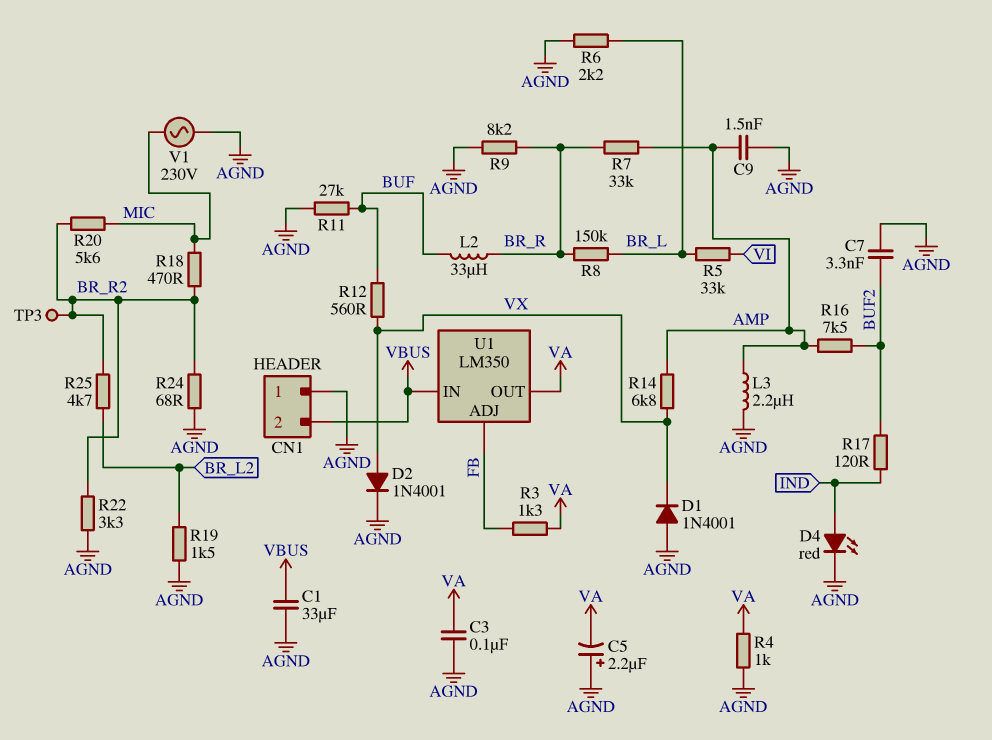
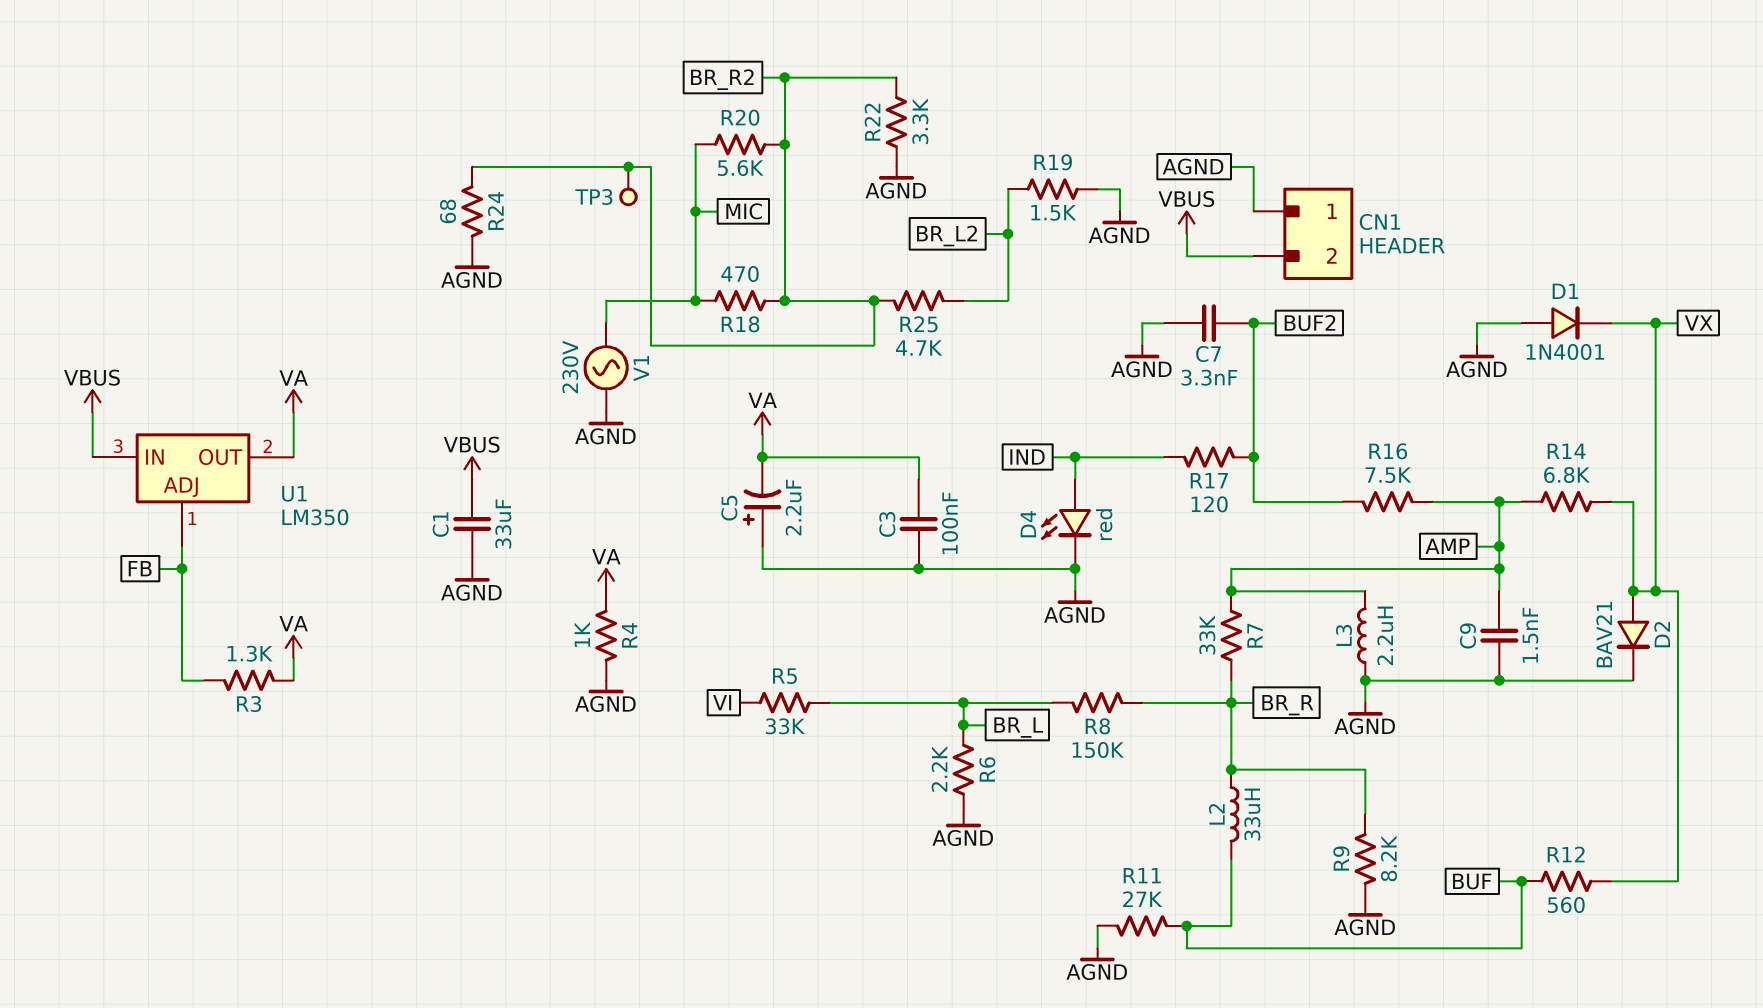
D2: diode 1N4001 (A VX, K AGND) -> diode BAV21 (A VX, K AGND)

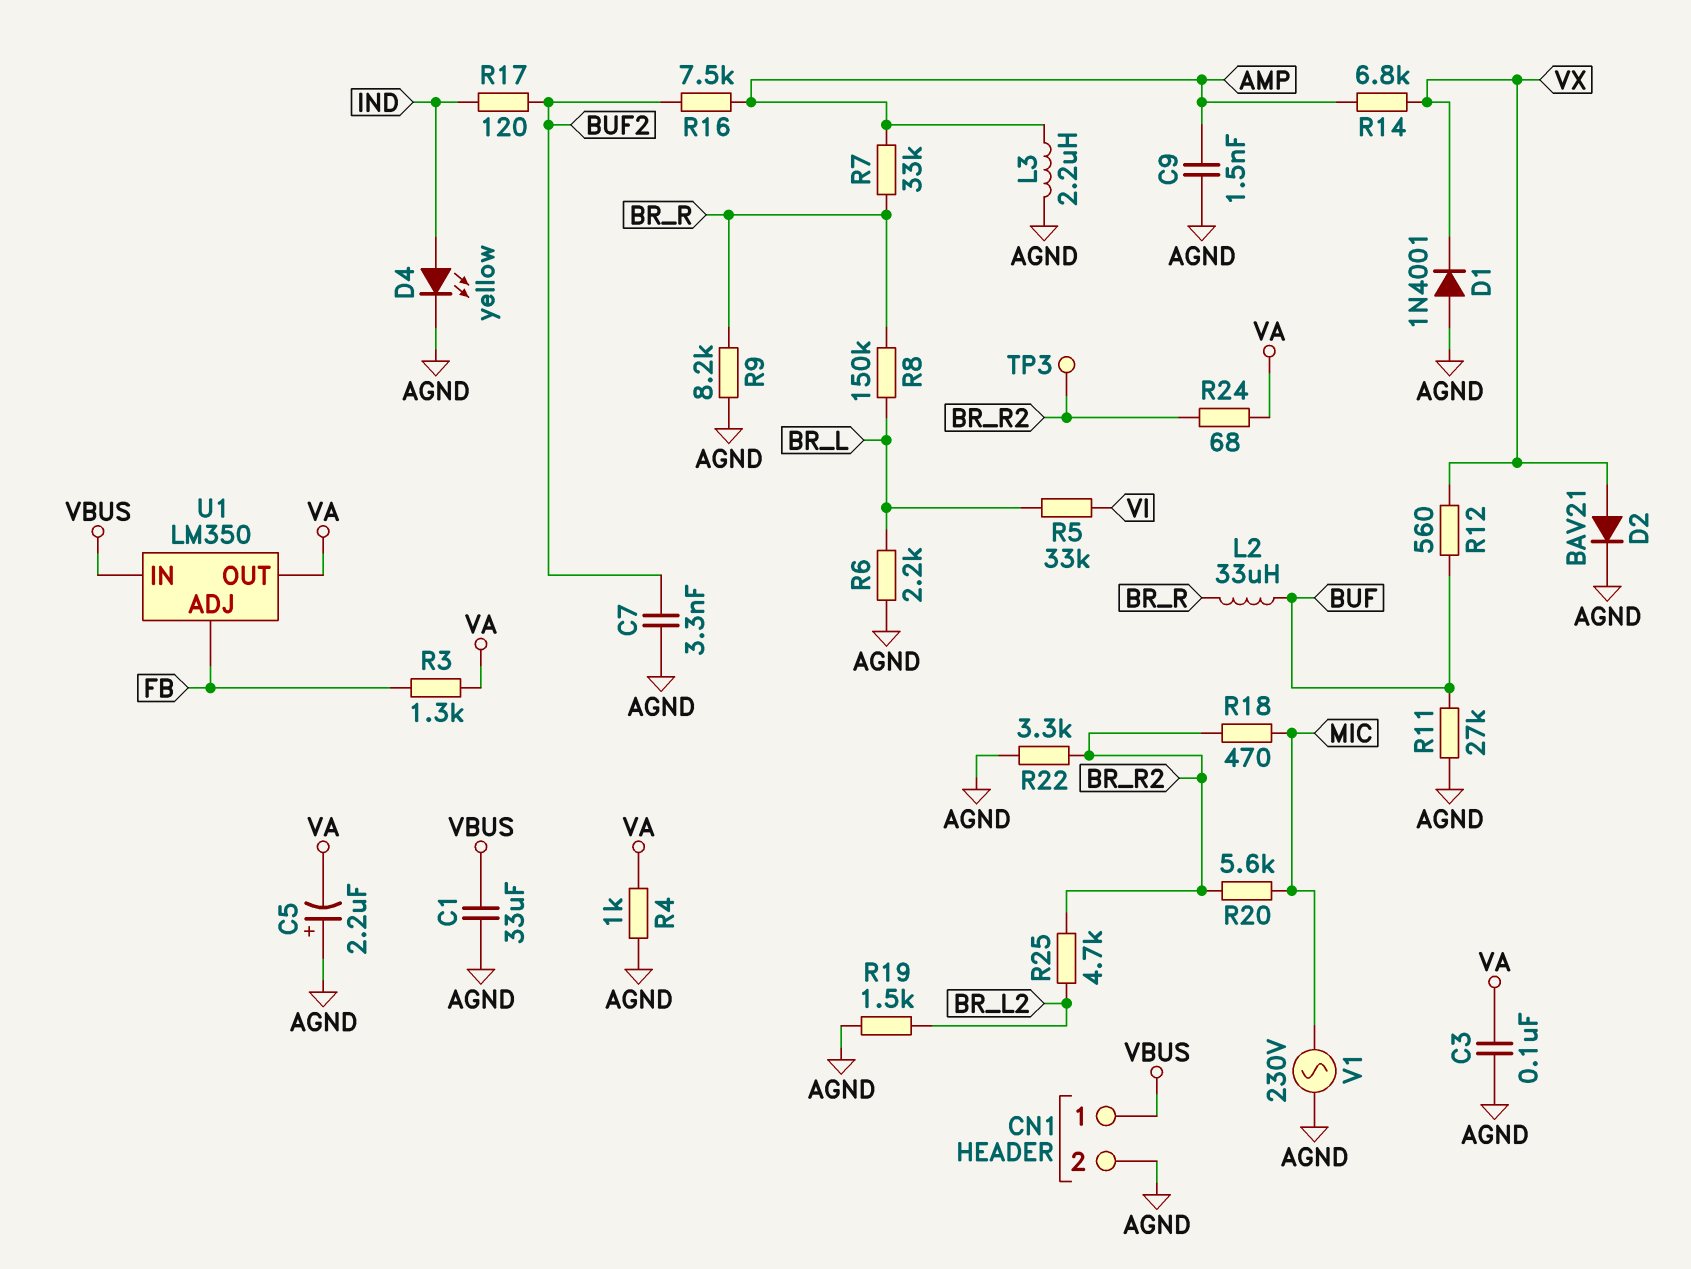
CN1 pin 1: AGND -> VBUS
CN1 pin 2: VBUS -> AGND
D4: LED red (A IND, K AGND) -> LED yellow (A IND, K AGND)
R24: 68 (AGND, BR_R2) -> 68 (BR_R2, VA)

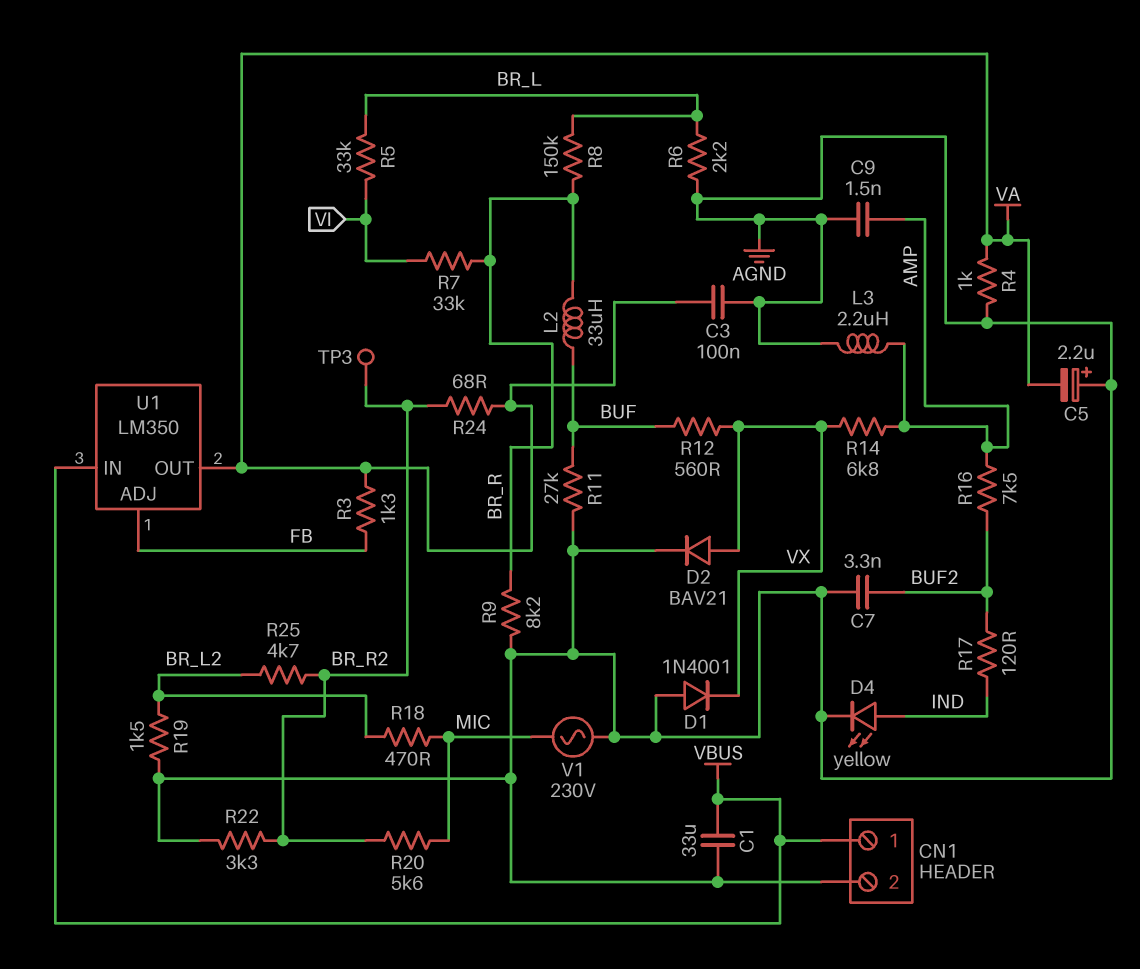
R7: 33k (AMP, BR_R) -> 33k (BR_R, VI)
R18: 470 (BR_R2, MIC) -> 470 (BR_L2, MIC)

